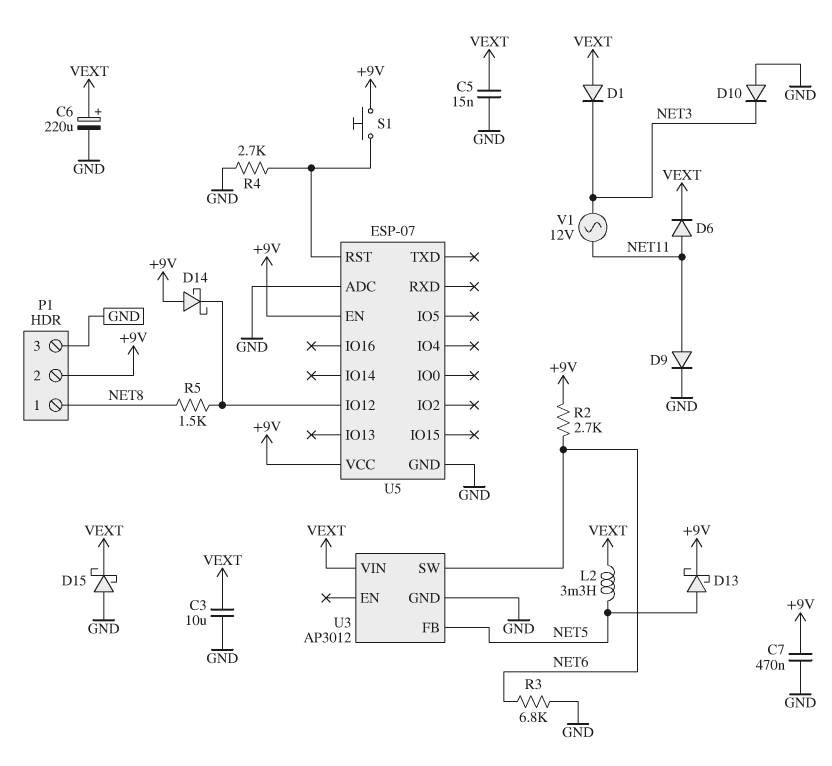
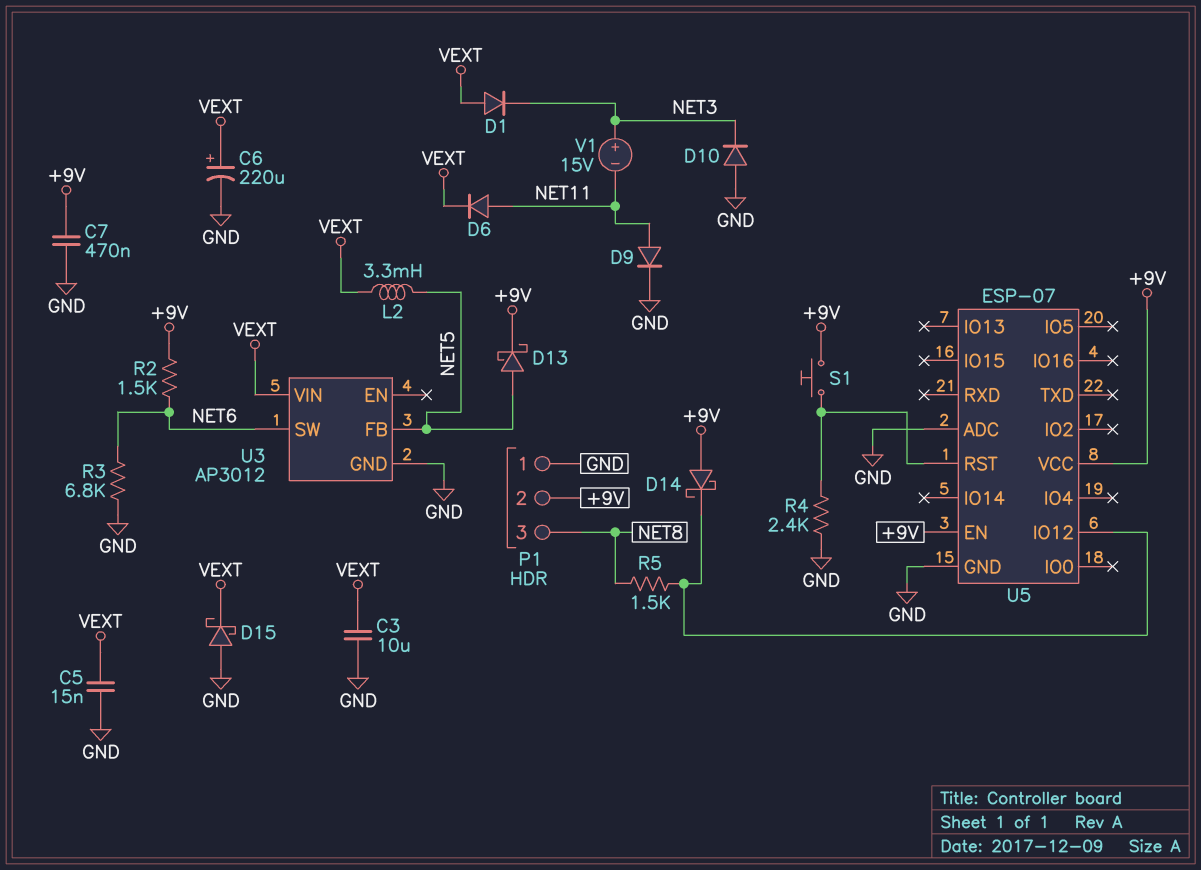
P1 pin 1: NET8 -> GND
P1 pin 3: GND -> NET8
R2: 2.7k (+9V, NET6) -> 1.5k (+9V, NET6)
R4: 2.7k (GND, U5/RST) -> 2.4k (GND, U5/RST)
V1: AC 12V (NET3, NET11) -> 15V (plus NET3, minus NET11)

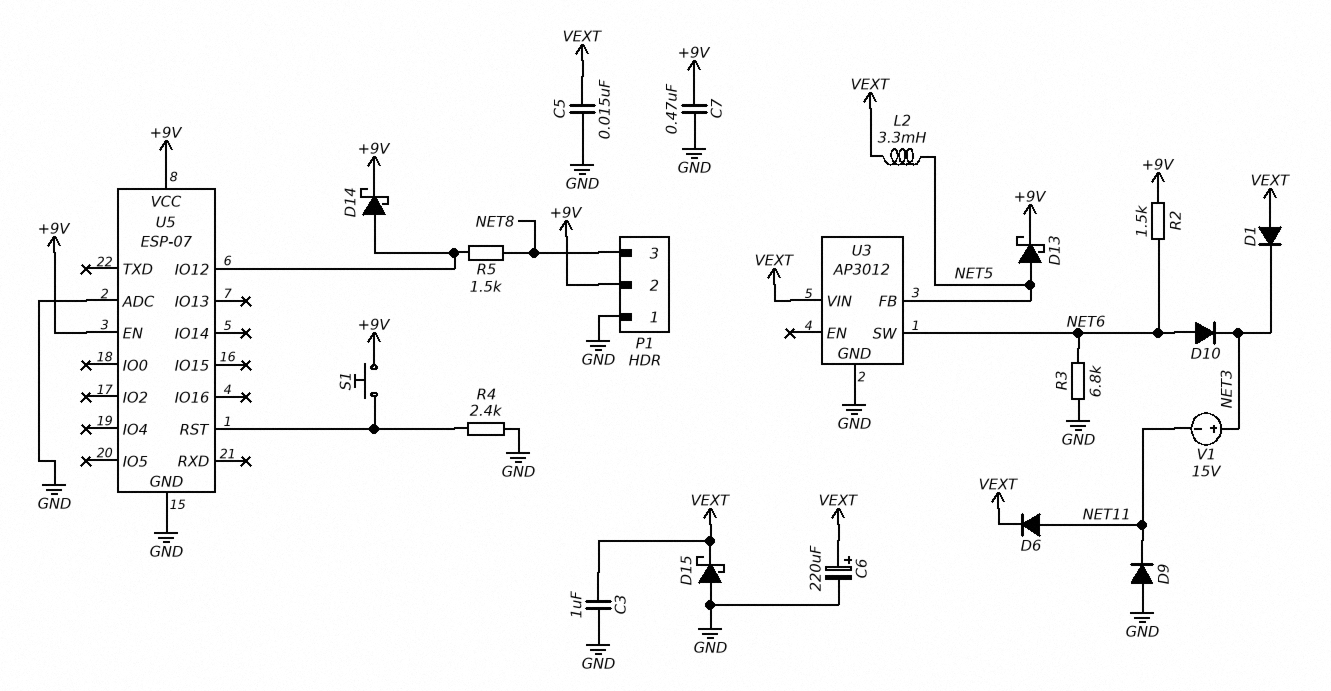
C3: 10uF (GND, VEXT) -> 1uF (GND, VEXT)
D9: diode (A NET11, K GND) -> diode (A GND, K NET11)
D10: diode (A GND, K NET3) -> diode (A NET6, K NET3)
D14: schottky (A +9V, K U5/IO12) -> schottky (A U5/IO12, K +9V)

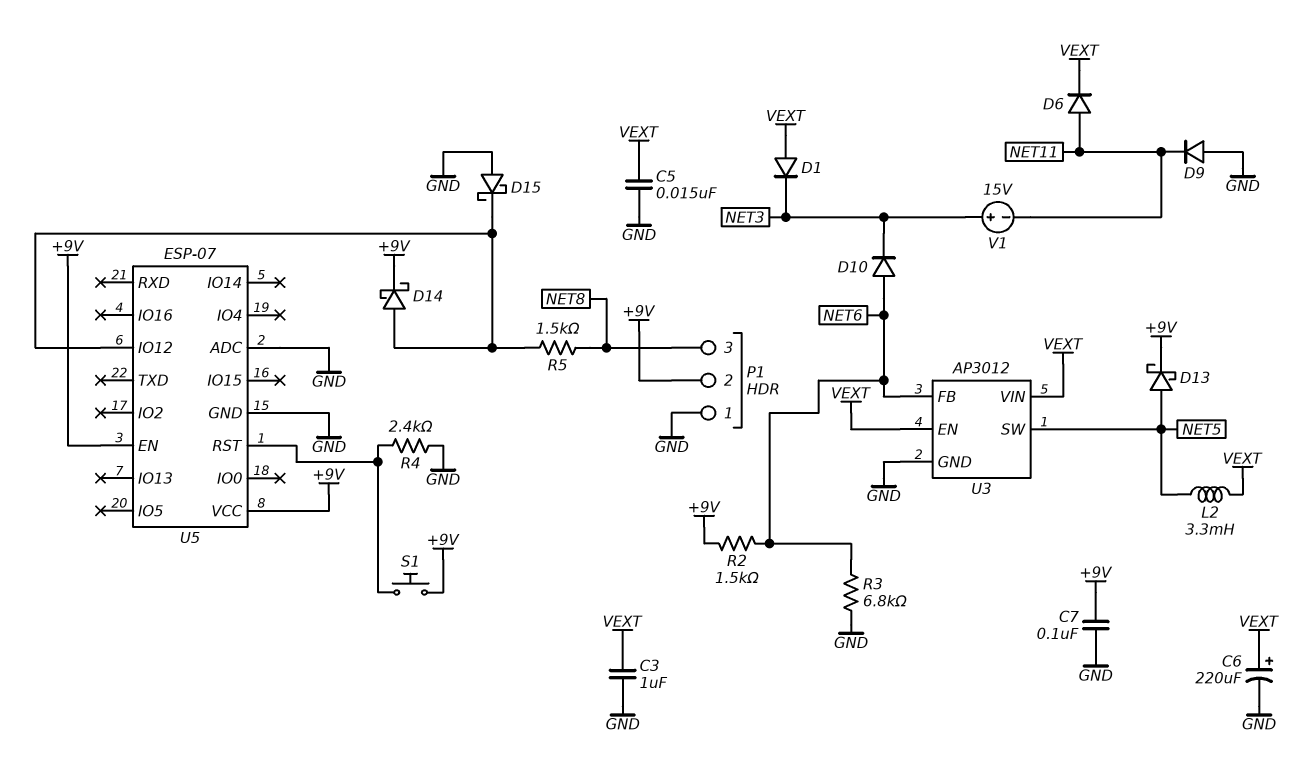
C7: 470nF (+9V, GND) -> 100nF (+9V, GND)
D15: schottky (A GND, K VEXT) -> schottky (A GND, K U5/IO12)
U3 pin EN: none -> VEXT
U3 pin FB: NET5 -> NET6
U3 pin SW: NET6 -> NET5

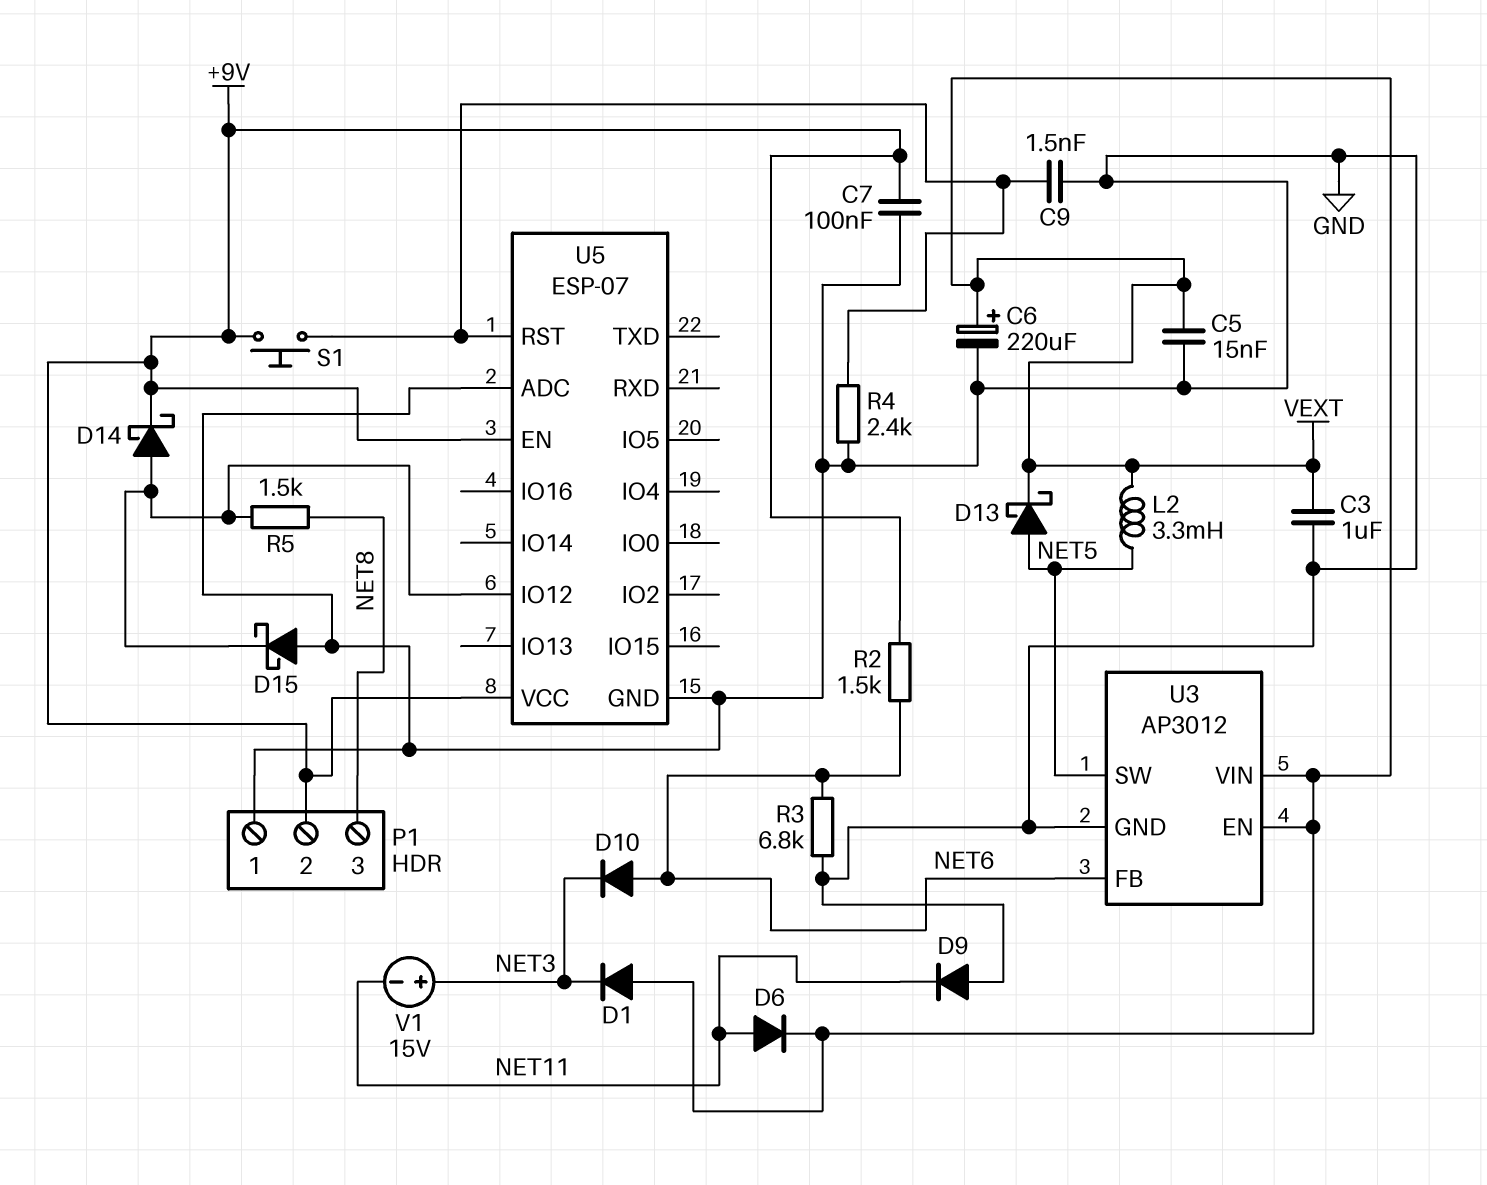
C9: none -> 1.5nF (GND, U5/RST)
D13: schottky (A NET5, K +9V) -> schottky (A NET5, K VEXT)

